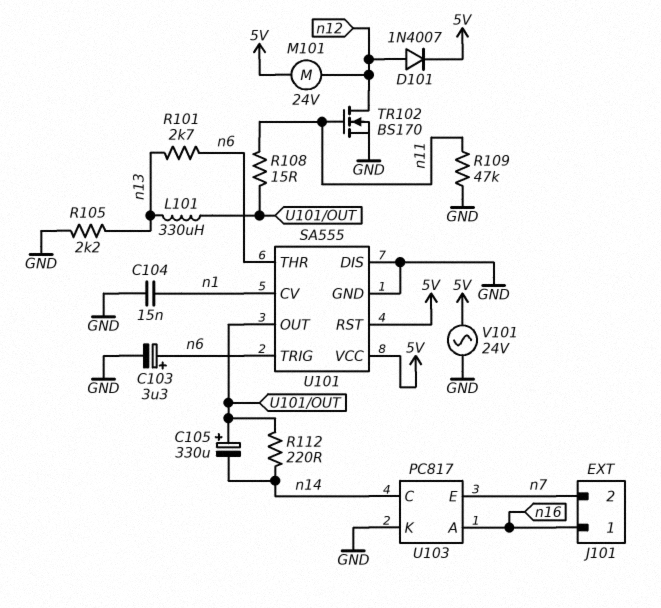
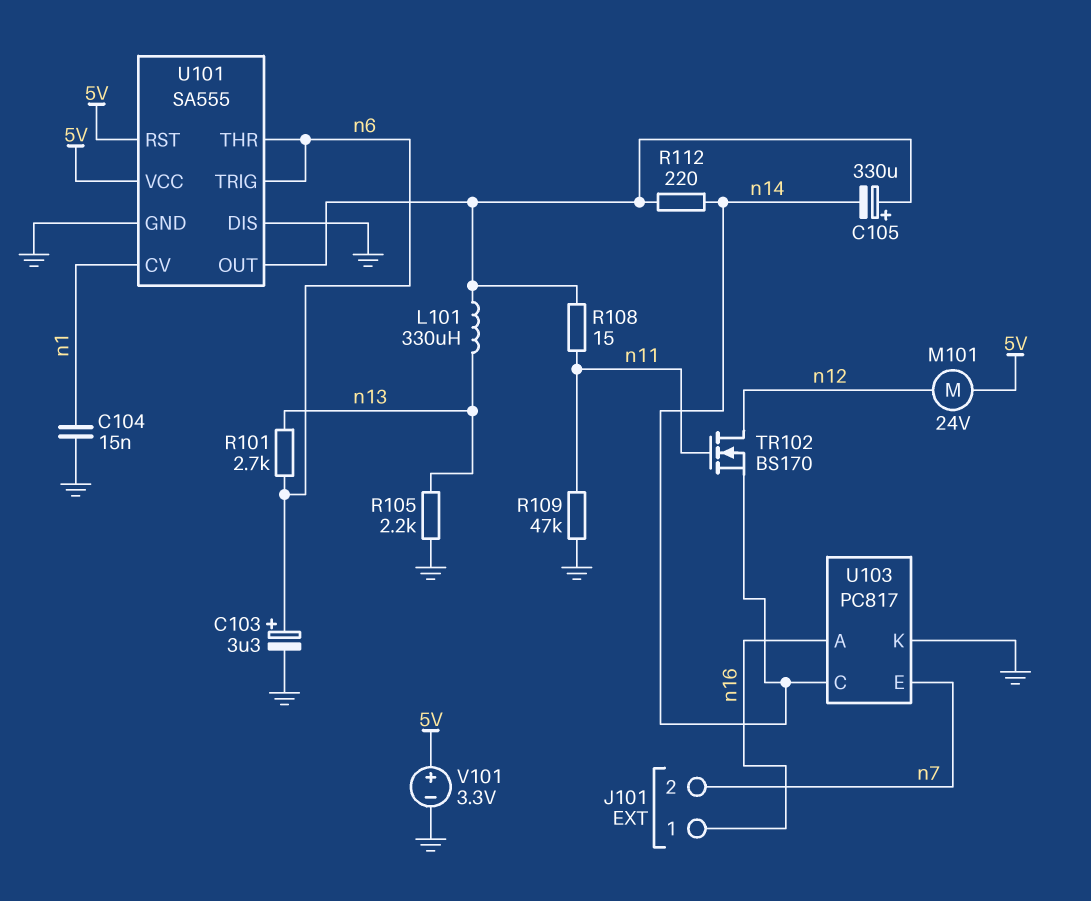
D101: diode 1N4007 (A n12, K 5V) -> none
TR102: NMOS BS170 (G n11, D n12, S GND) -> NMOS BS170 (G n11, D n12, S n14)
V101: AC 24V (5V, GND) -> 3.3V (plus 5V, minus GND)

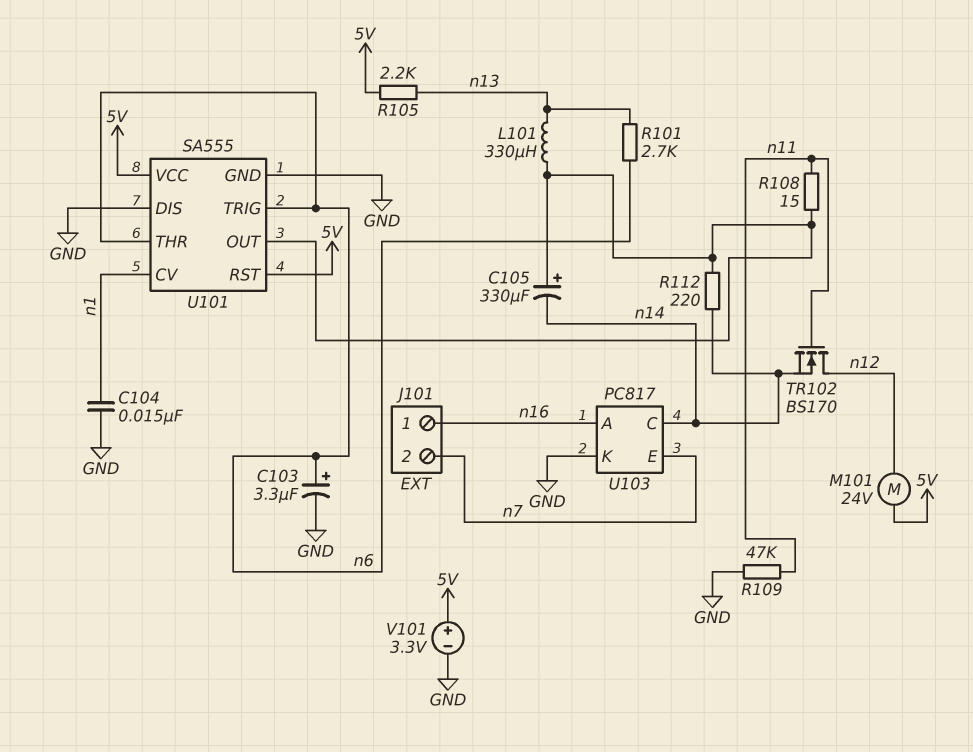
R105: 2.2k (GND, n13) -> 2.2k (5V, n13)

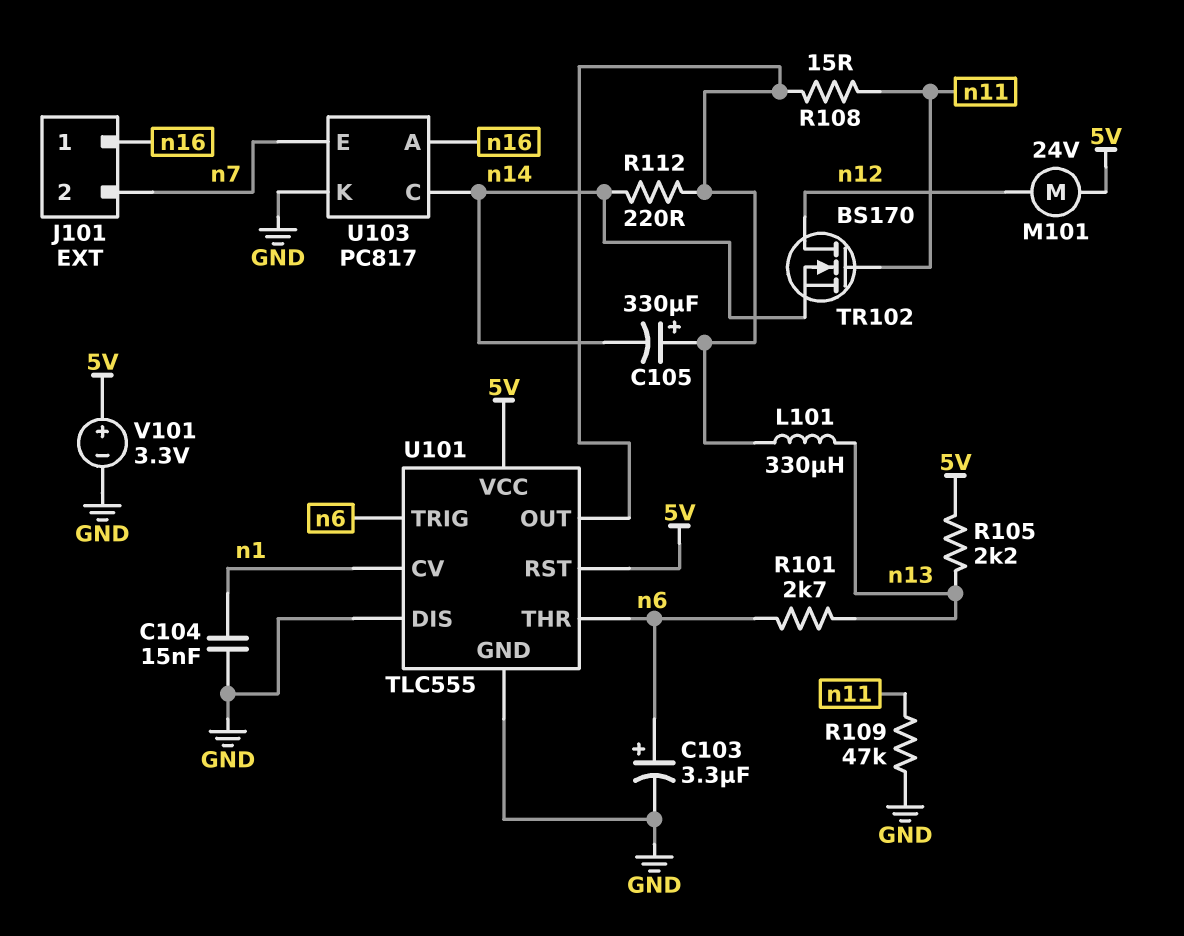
U101: SA555 -> TLC555

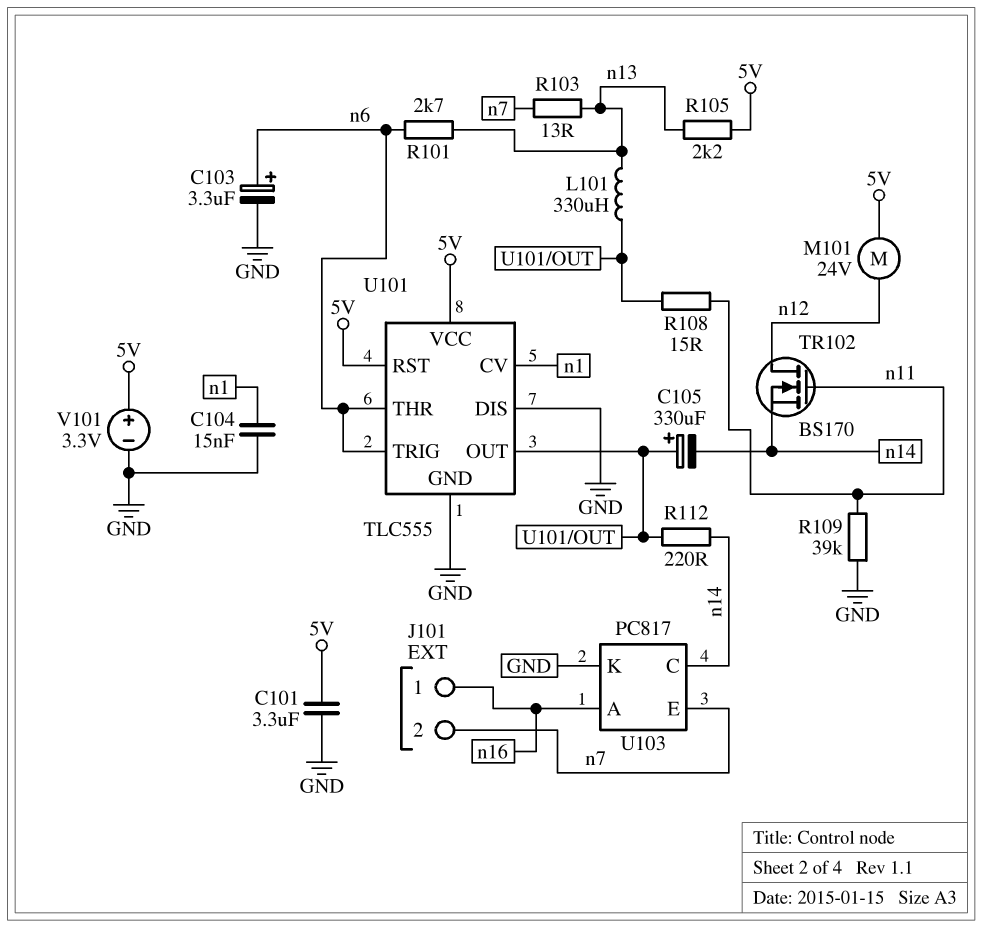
C101: none -> 3.3uF (5V, GND)
R103: none -> 13 (n7, n13)
R109: 47k (GND, n11) -> 39k (GND, n11)

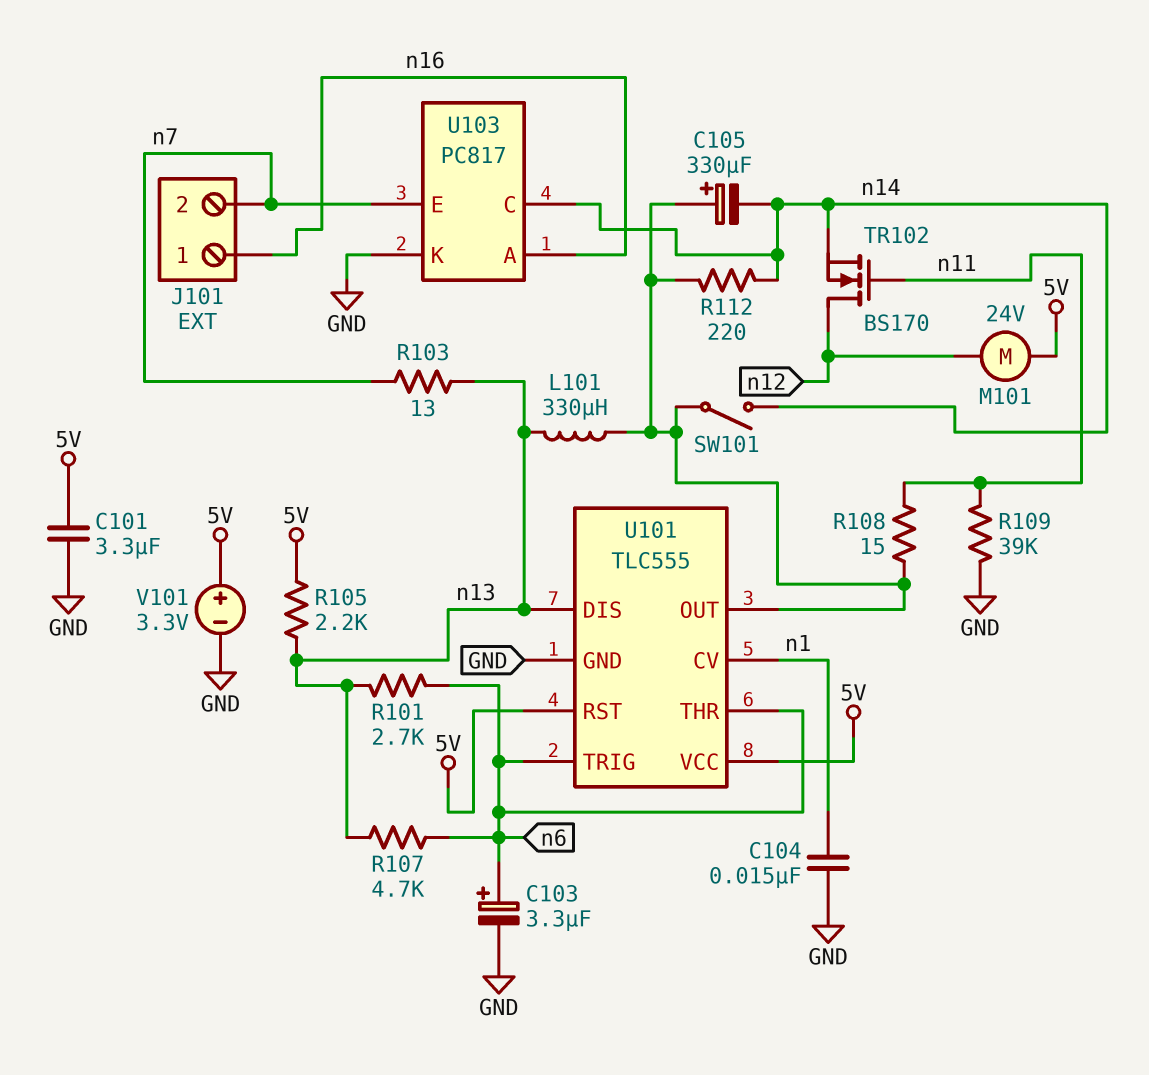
R107: none -> 4.7k (n6, n13)
SW101: none -> switch (U101/OUT, n14)
U101 pin DIS: GND -> n13

